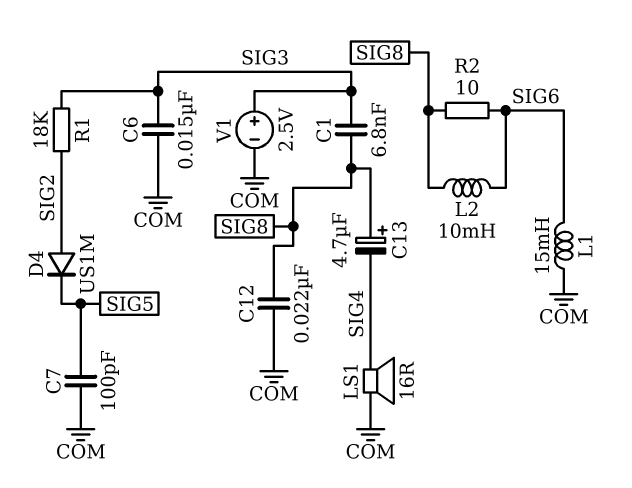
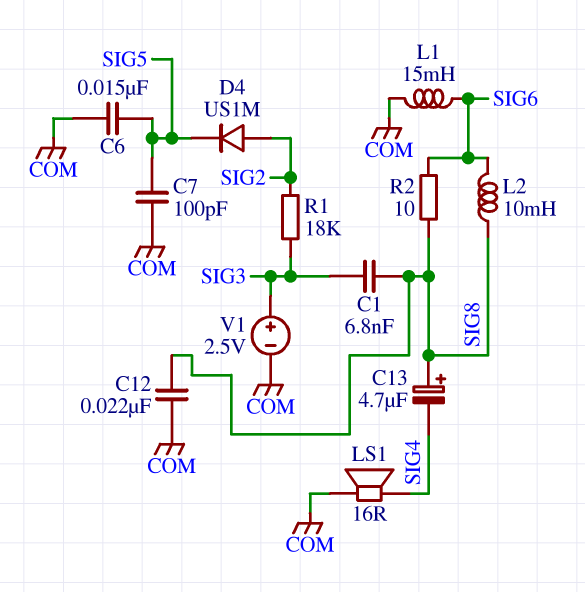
C6: 15nF (COM, SIG3) -> 15nF (COM, SIG5)

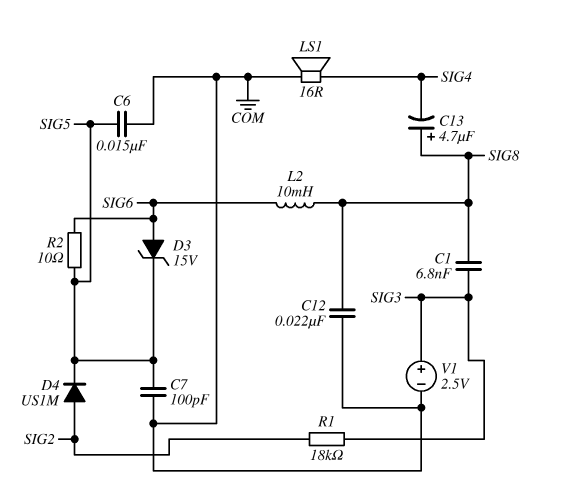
D3: none -> zener 15V (A SIG6, K SIG5)
L1: 15mH (COM, SIG6) -> none
R2: 10 (SIG6, SIG8) -> 10 (SIG5, SIG6)

